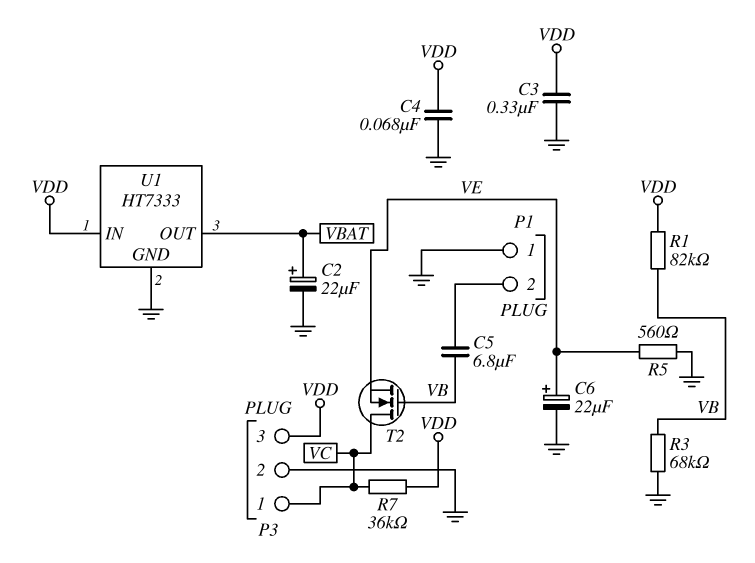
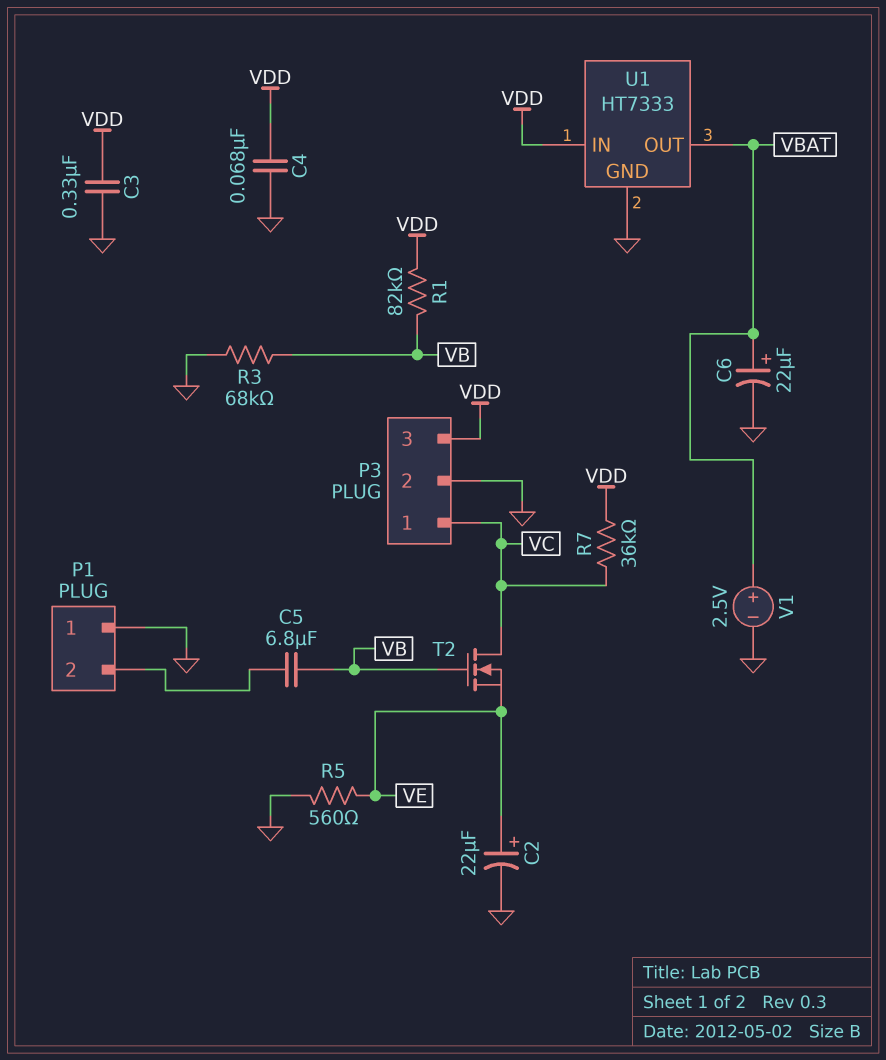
C2: 22uF (plus VBAT, minus GND) -> 22uF (plus VE, minus GND)
C6: 22uF (plus VE, minus GND) -> 22uF (plus VBAT, minus GND)
V1: none -> 2.5V (plus VBAT, minus GND)

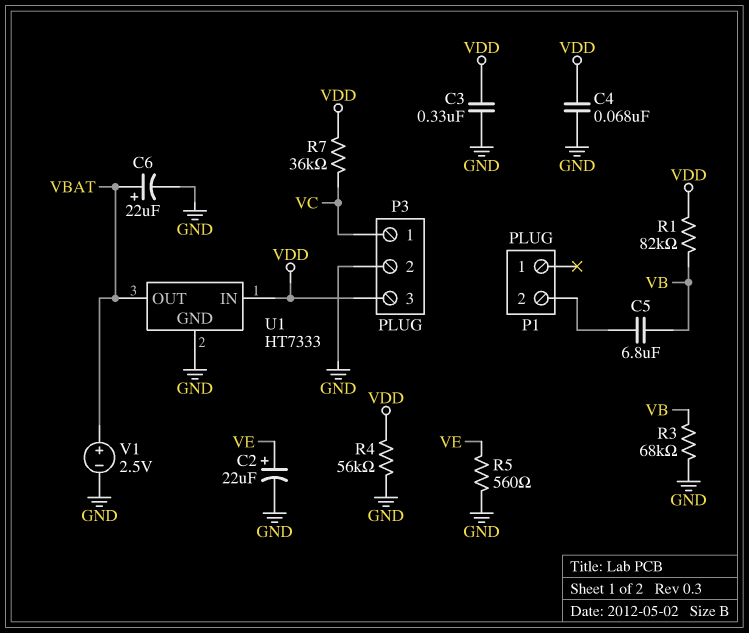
P1 pin 1: GND -> none
R4: none -> 56k (GND, VDD)
T2: NMOS (G VB, D VC, S VE) -> none

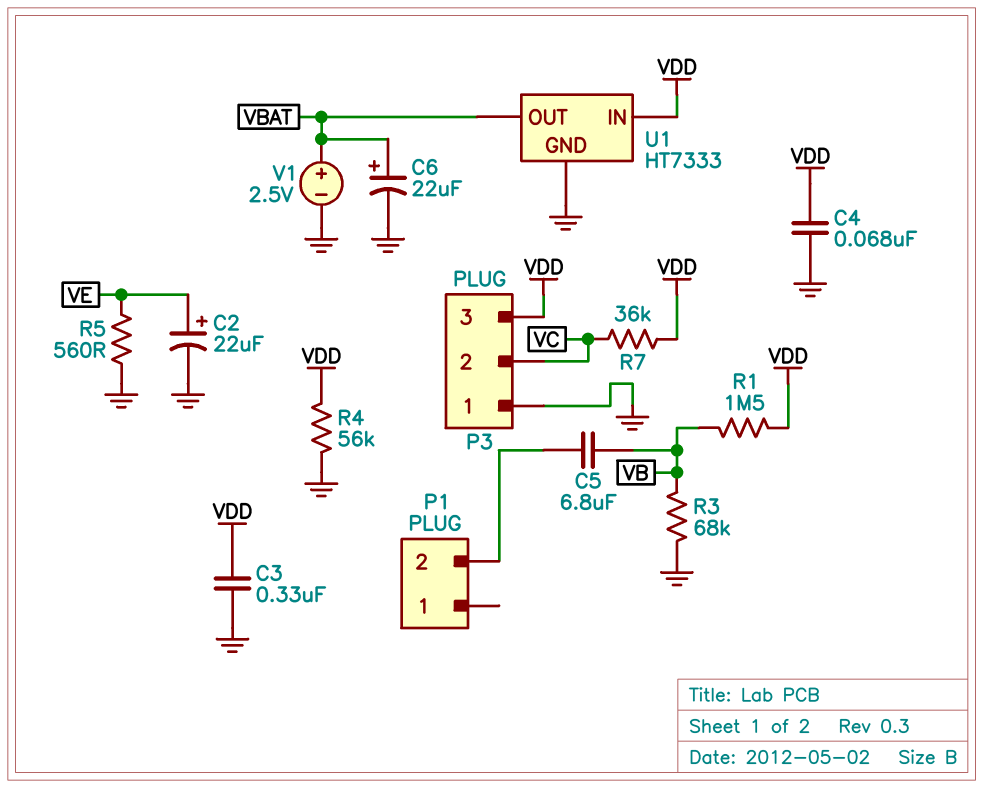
P3 pin 1: VC -> GND
P3 pin 2: GND -> VC
R1: 82k (VB, VDD) -> 1.5M (VB, VDD)

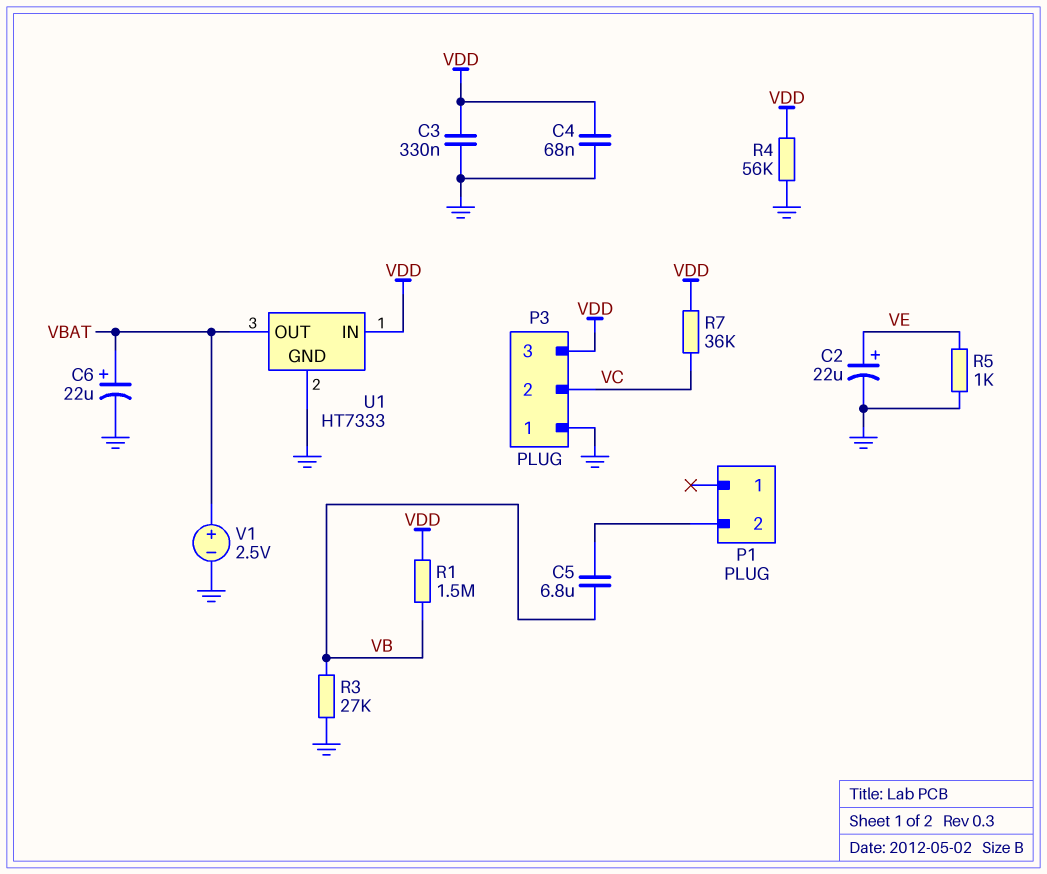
R3: 68k (GND, VB) -> 27k (GND, VB)
R5: 560 (GND, VE) -> 1k (GND, VE)

